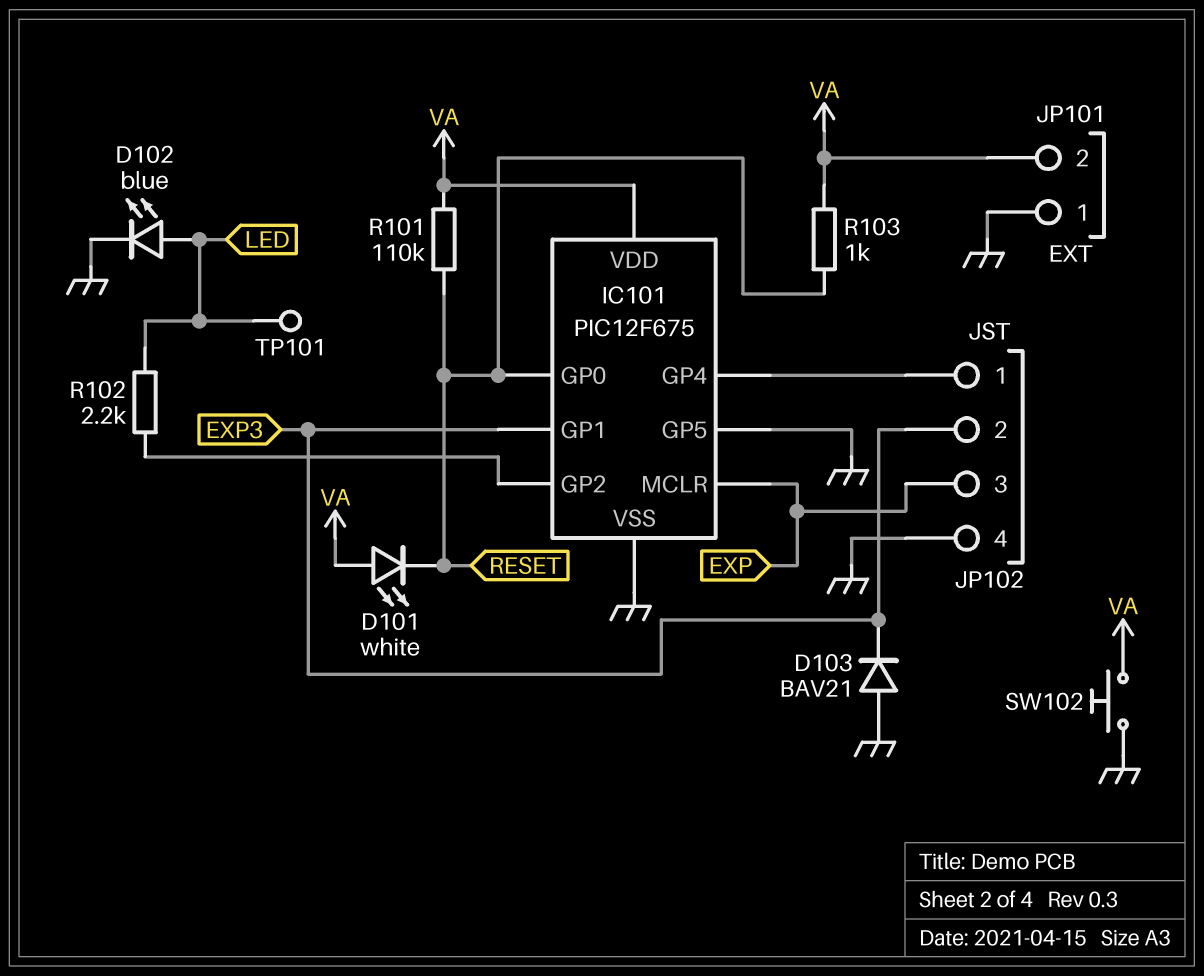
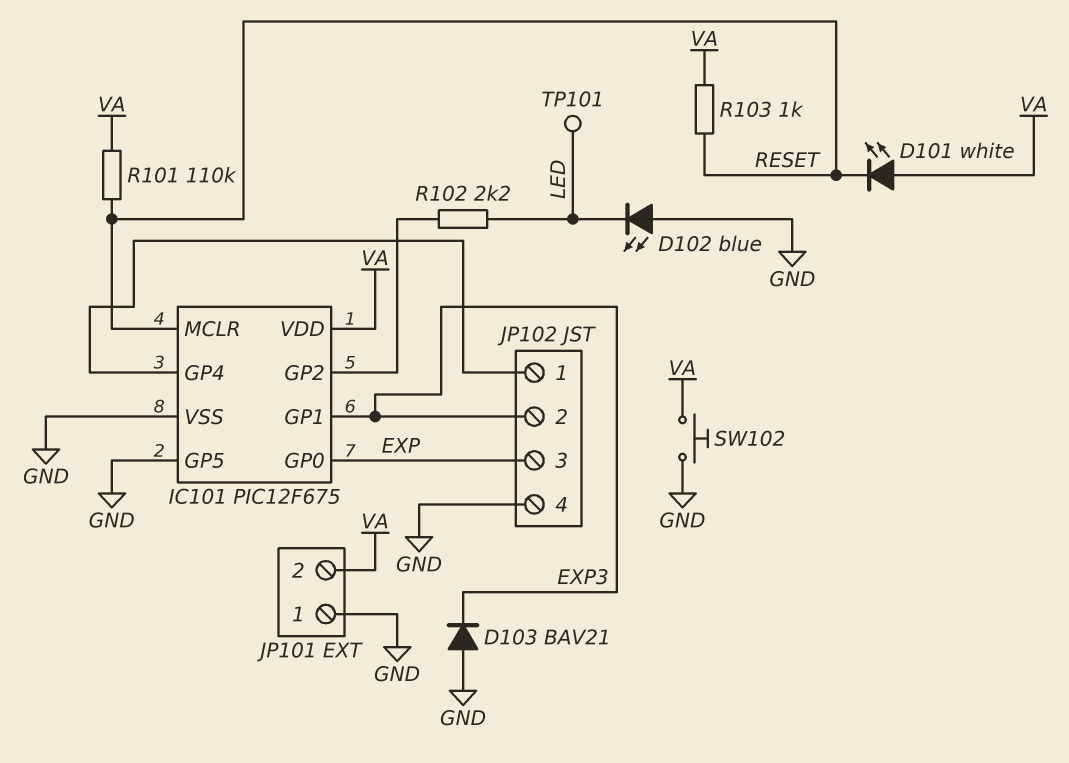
D102: LED blue (A LED, K GND) -> LED blue (A GND, K LED)
IC101 pin GP0: RESET -> EXP
IC101 pin MCLR: EXP -> RESET

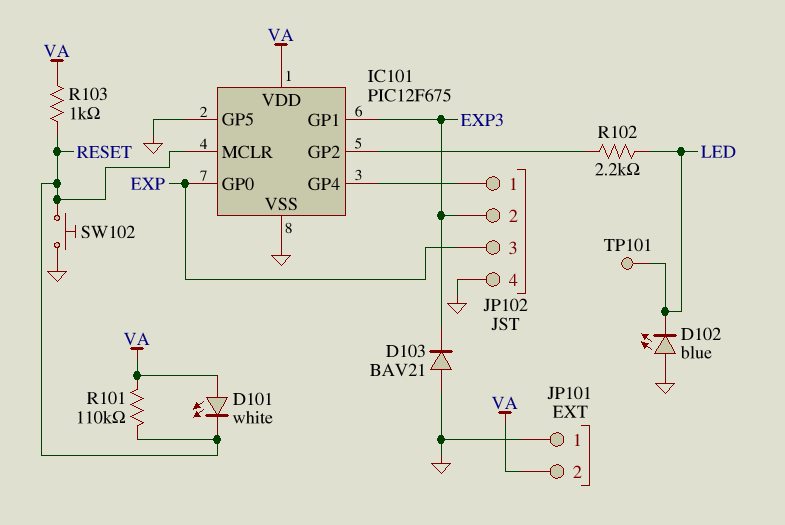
SW102: button (GND, VA) -> button (GND, RESET)

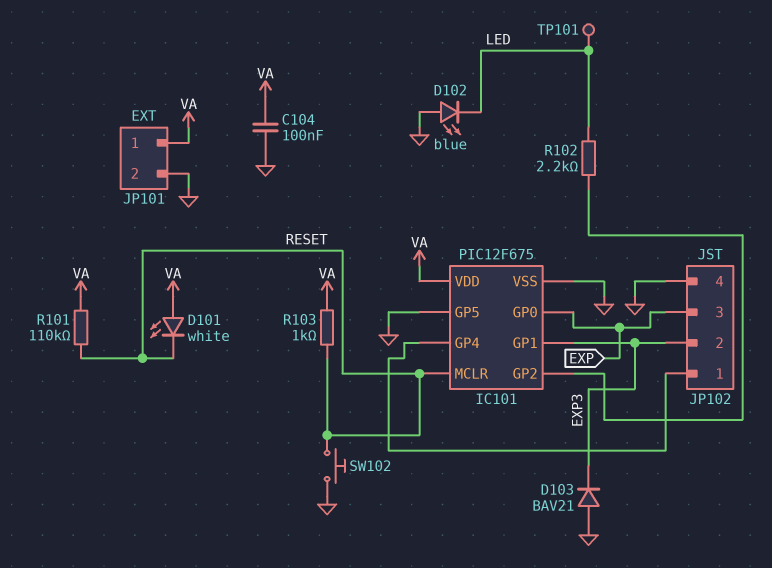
C104: none -> 100nF (GND, VA)
JP101 pin 1: GND -> VA
JP101 pin 2: VA -> GND

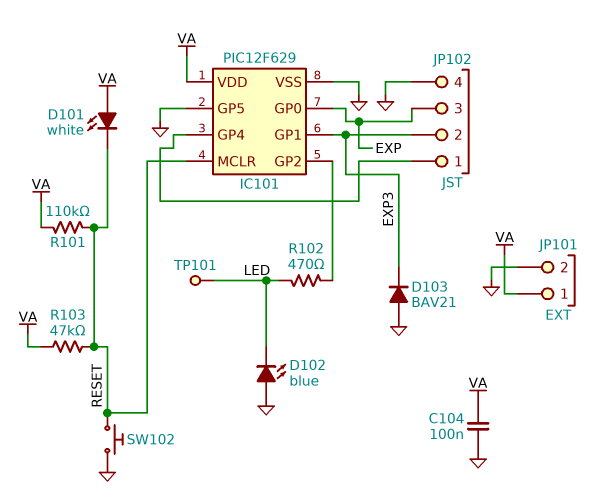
IC101: PIC12F675 -> PIC12F629
R102: 2.2k (IC101/GP2, LED) -> 470 (IC101/GP2, LED)
R103: 1k (RESET, VA) -> 47k (RESET, VA)

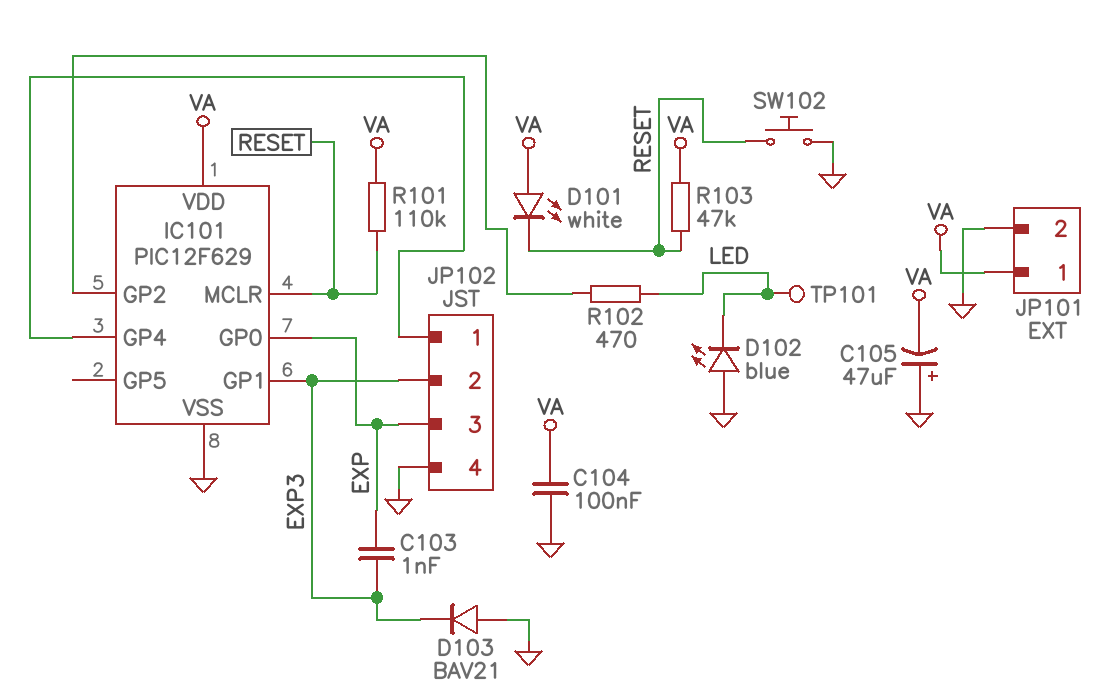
C103: none -> 1nF (EXP, EXP3)
C105: none -> 47uF (plus GND, minus VA)
IC101 pin GP5: GND -> none

